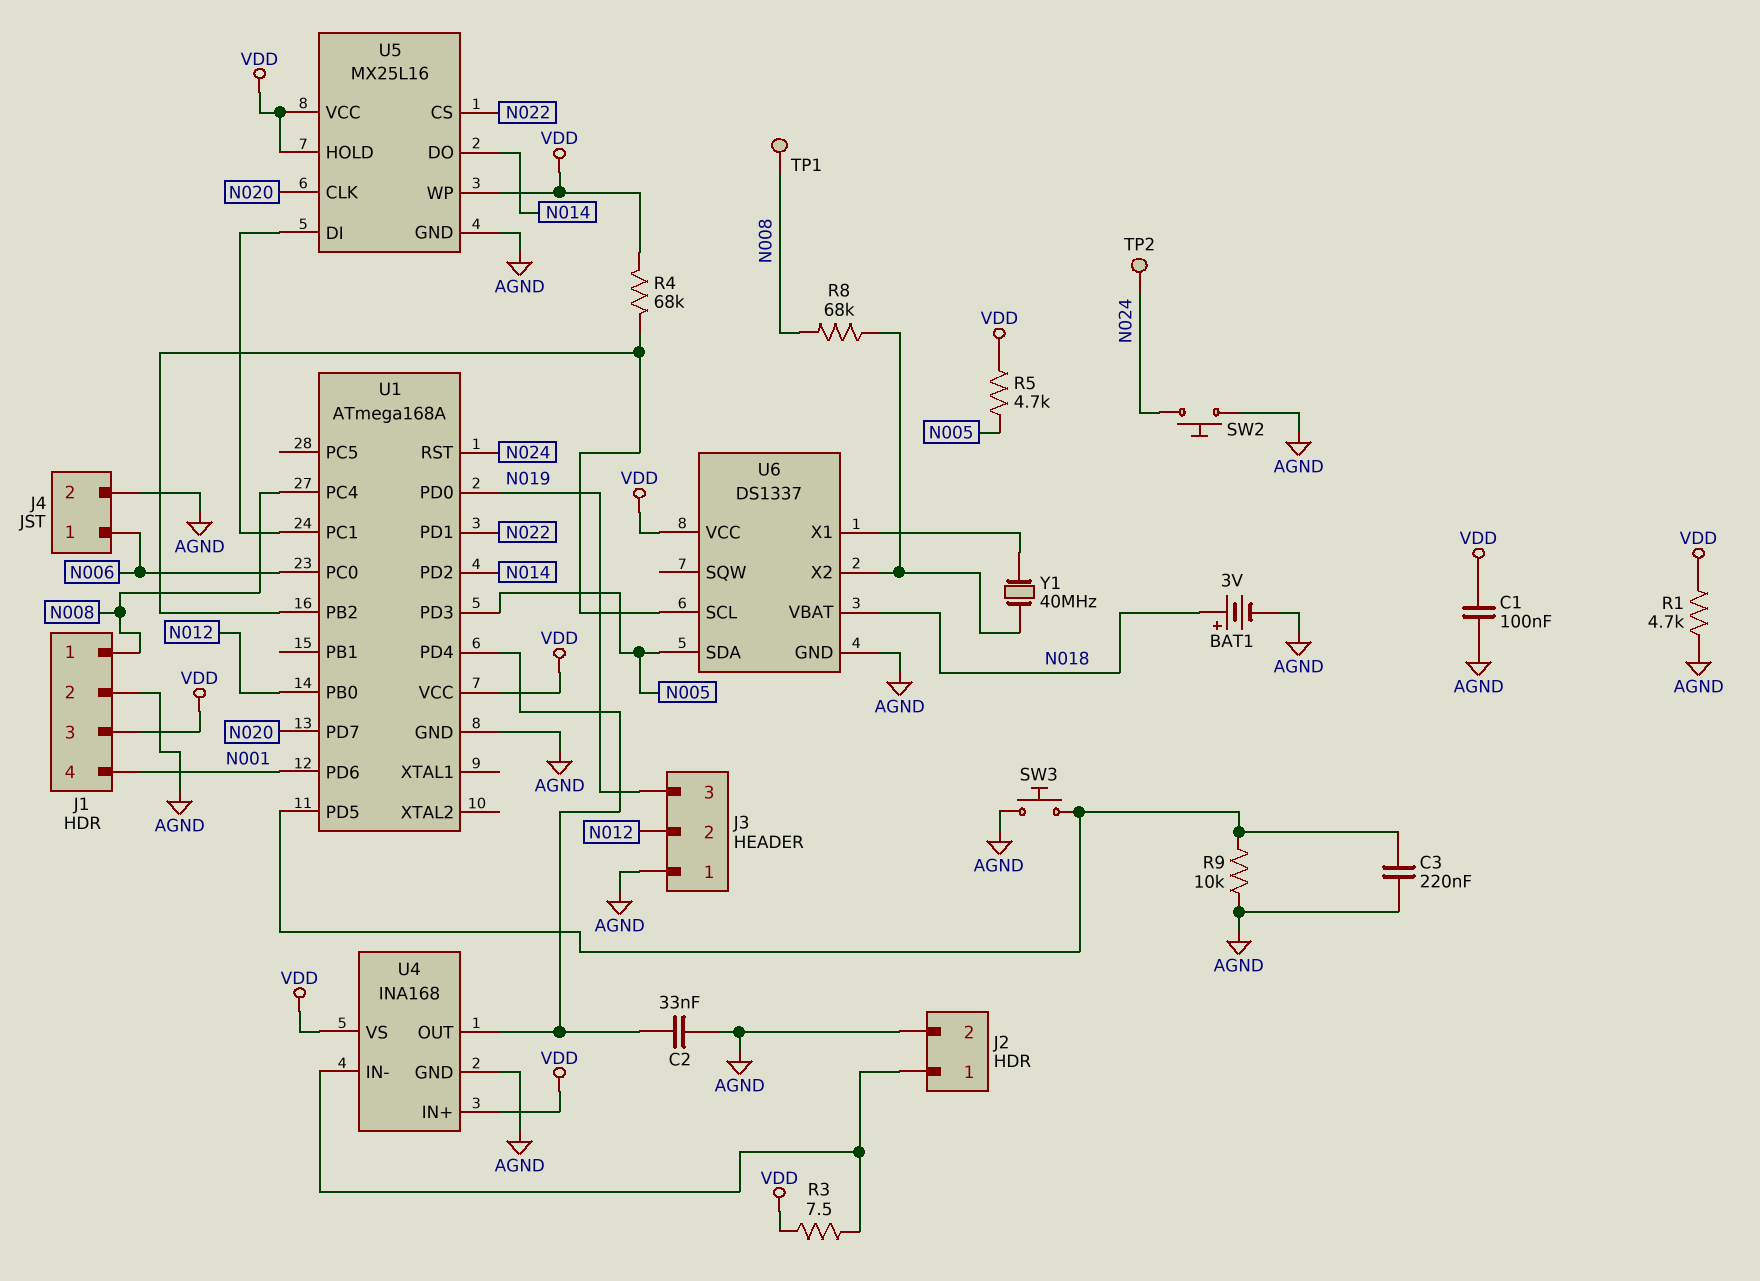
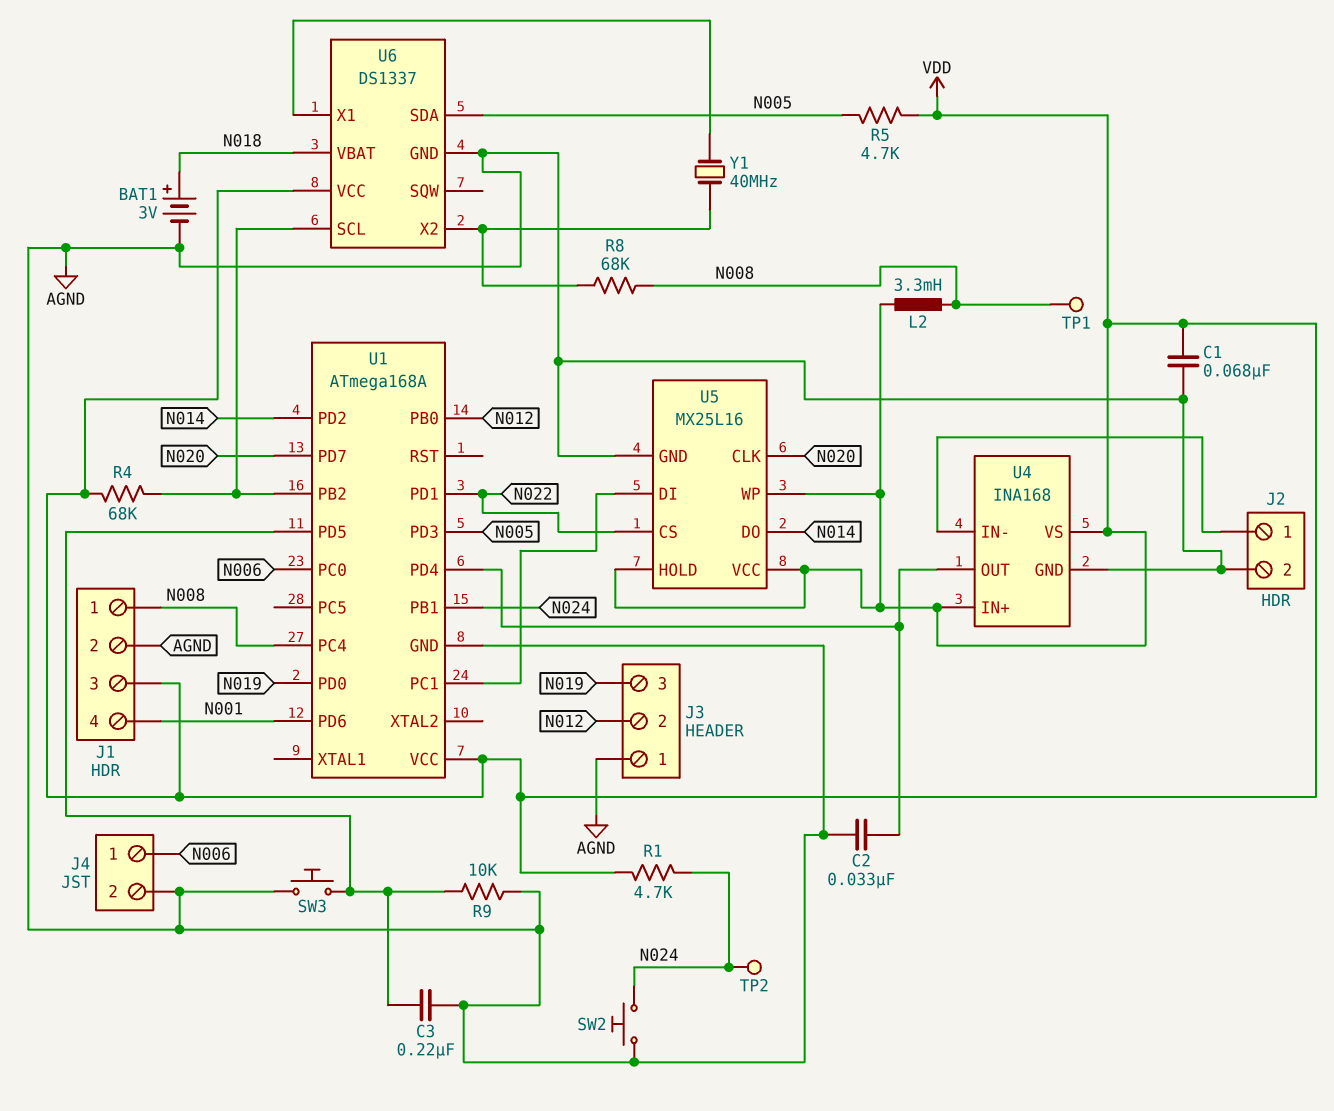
C1: 100nF (AGND, VDD) -> 68nF (AGND, VDD)
L2: none -> 3.3mH (N008, VDD)
R1: 4.7k (AGND, VDD) -> 4.7k (N024, VDD)
R3: 7.5 (J2/1, VDD) -> none
U1 pin PB1: none -> N024
U1 pin RST: N024 -> none

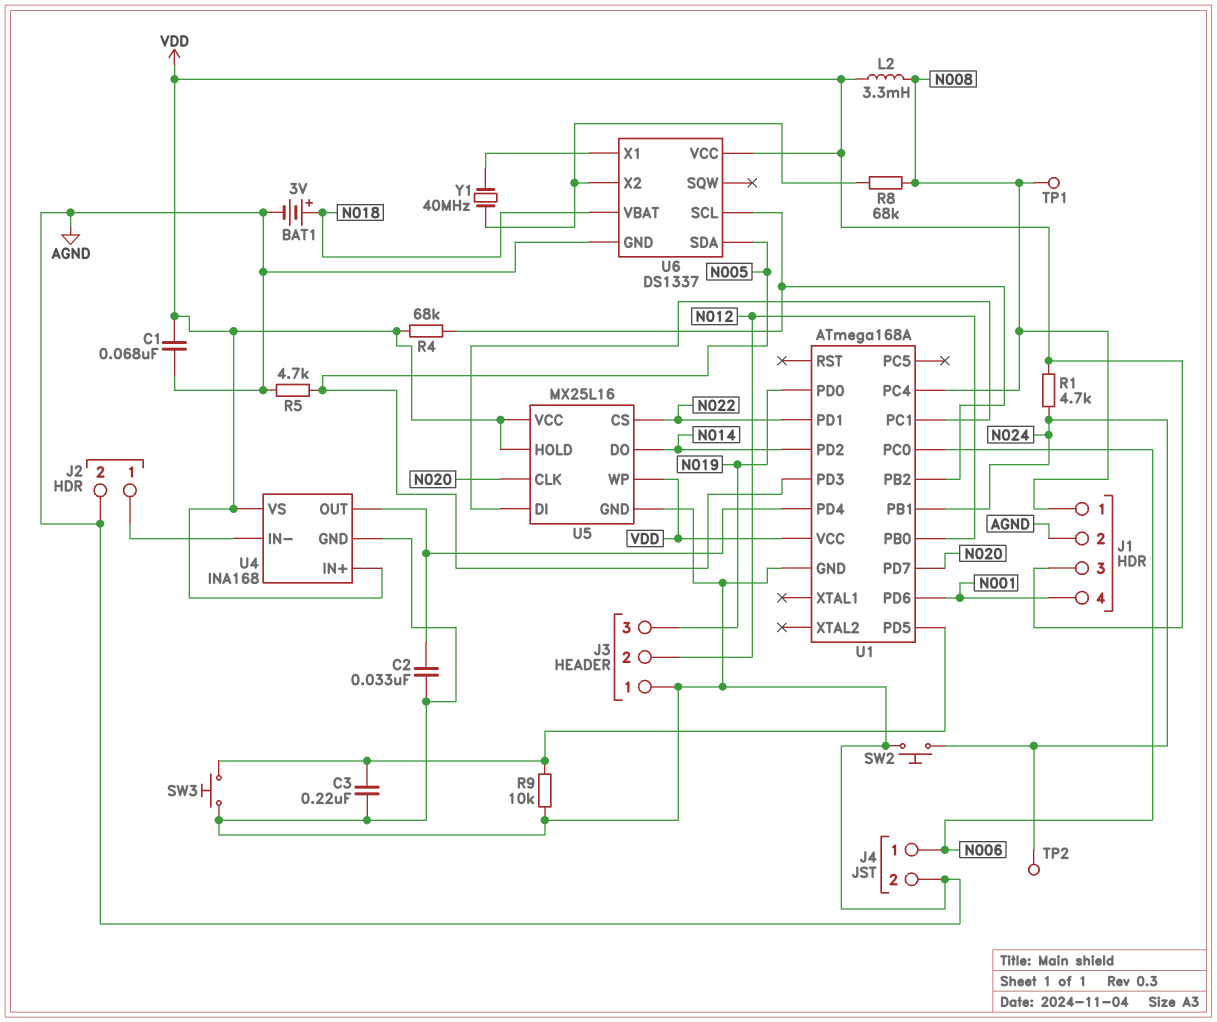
R5: 4.7k (N005, VDD) -> 4.7k (AGND, N005)

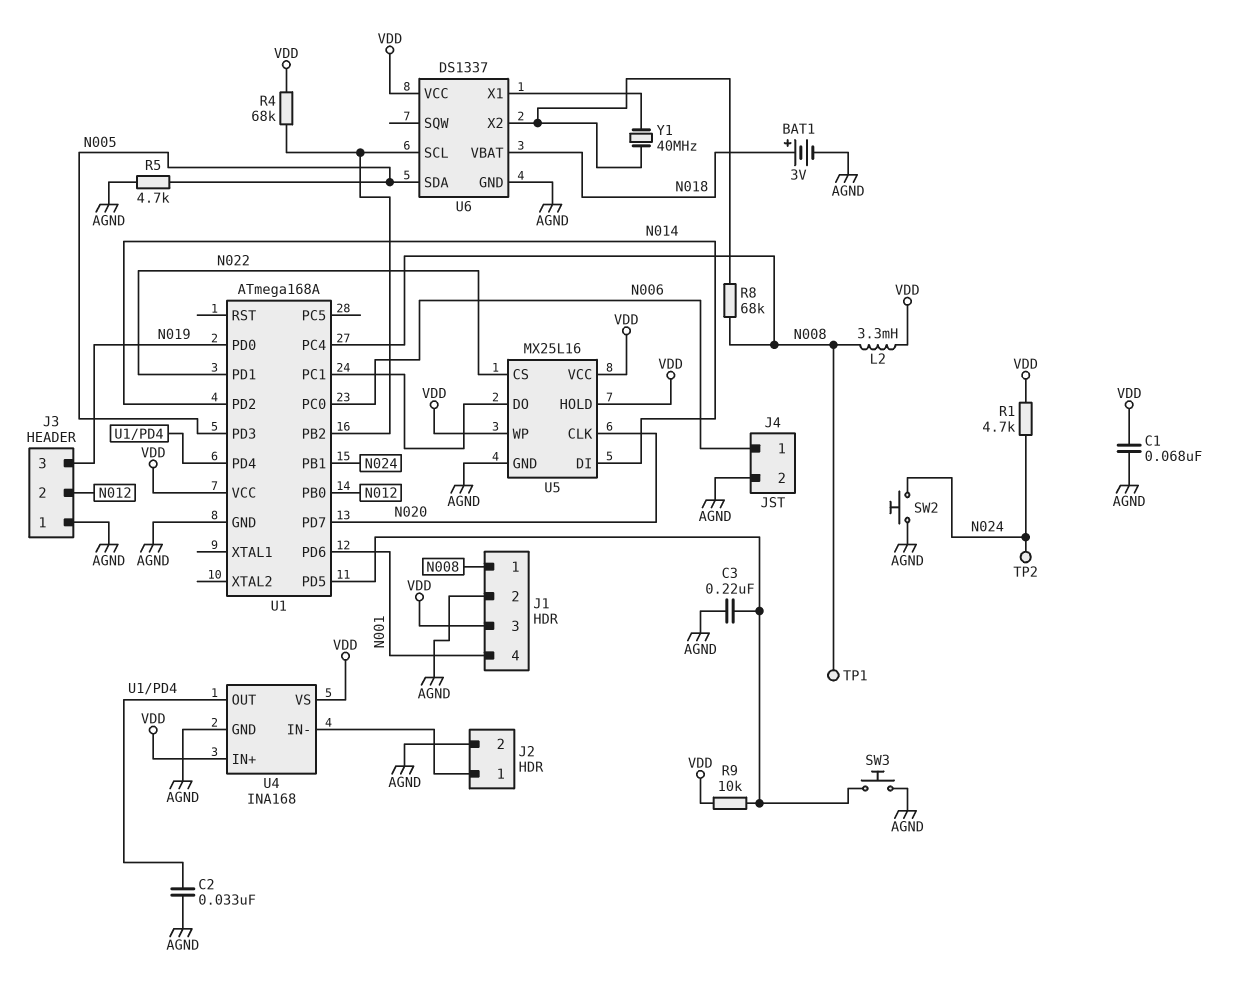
R9: 10k (AGND, U1/PD5) -> 10k (U1/PD5, VDD)
U5 pin DI: U1/PC1 -> N014
U5 pin DO: N014 -> U1/PC1

